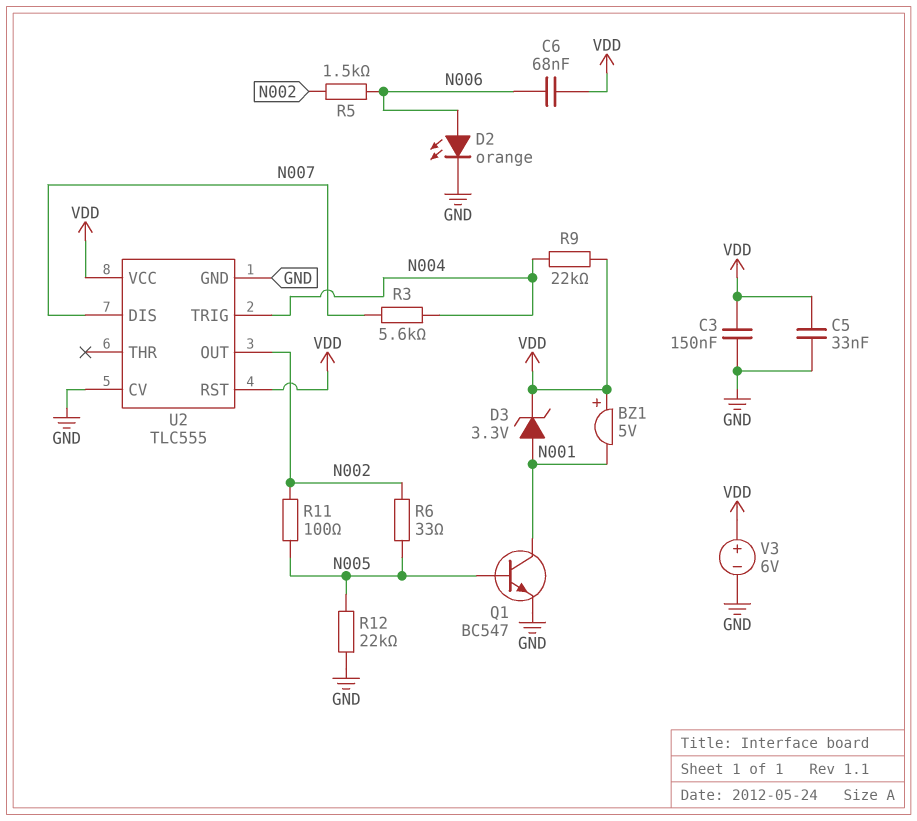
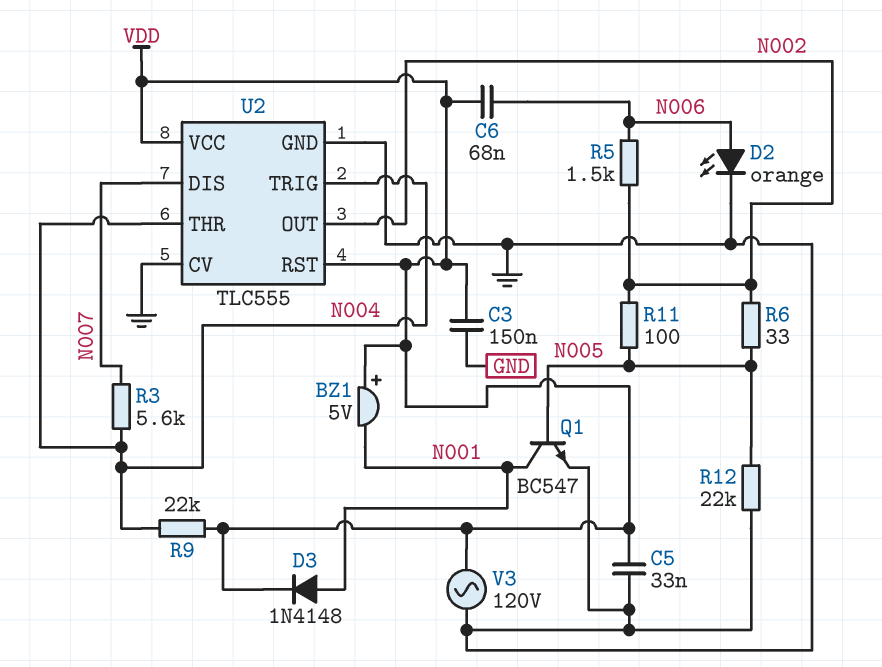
D3: zener 3.3V (A N001, K VDD) -> diode 1N4148 (A N001, K VDD)
U2 pin THR: none -> N004
V3: 6V (plus VDD, minus GND) -> AC 120V (GND, VDD)

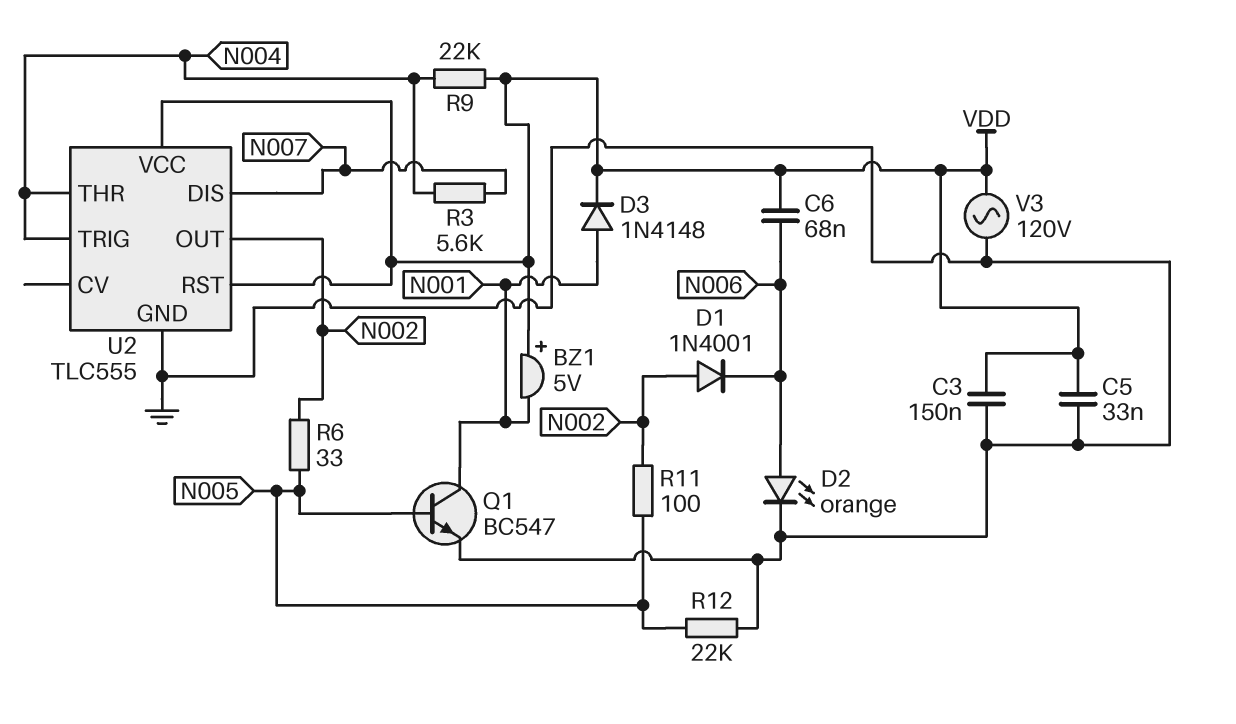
D1: none -> diode 1N4001 (A N002, K N006)
R5: 1.5k (N002, N006) -> none
U2 pin CV: GND -> none

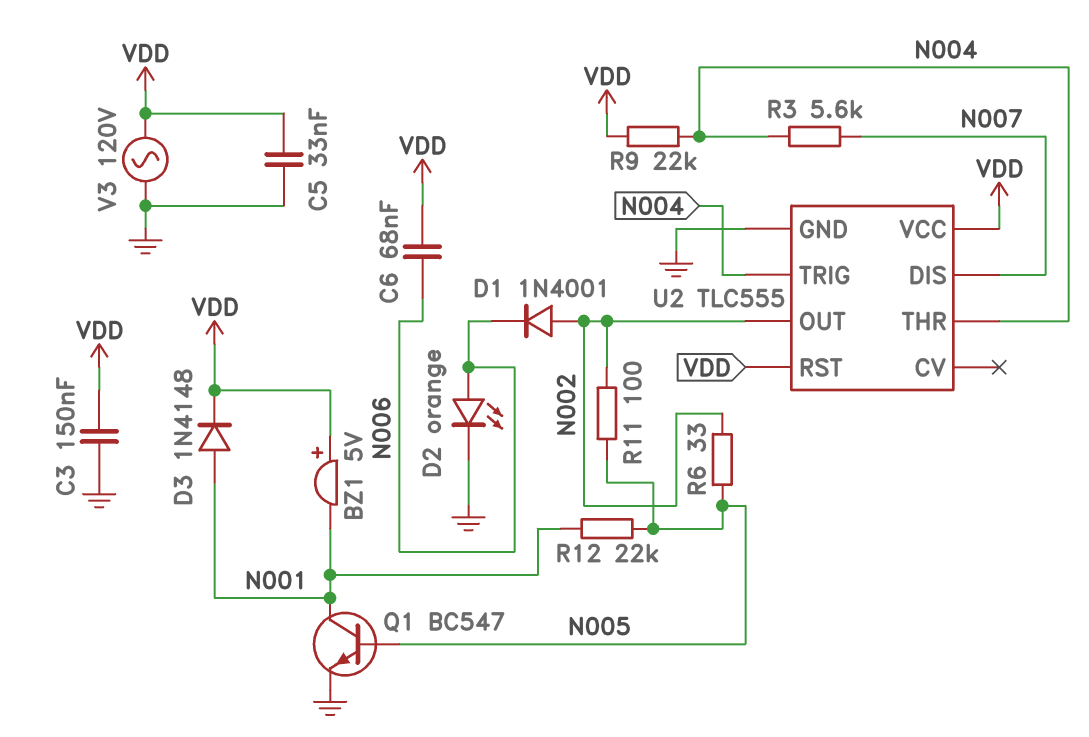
R12: 22k (GND, N005) -> 22k (N001, N005)

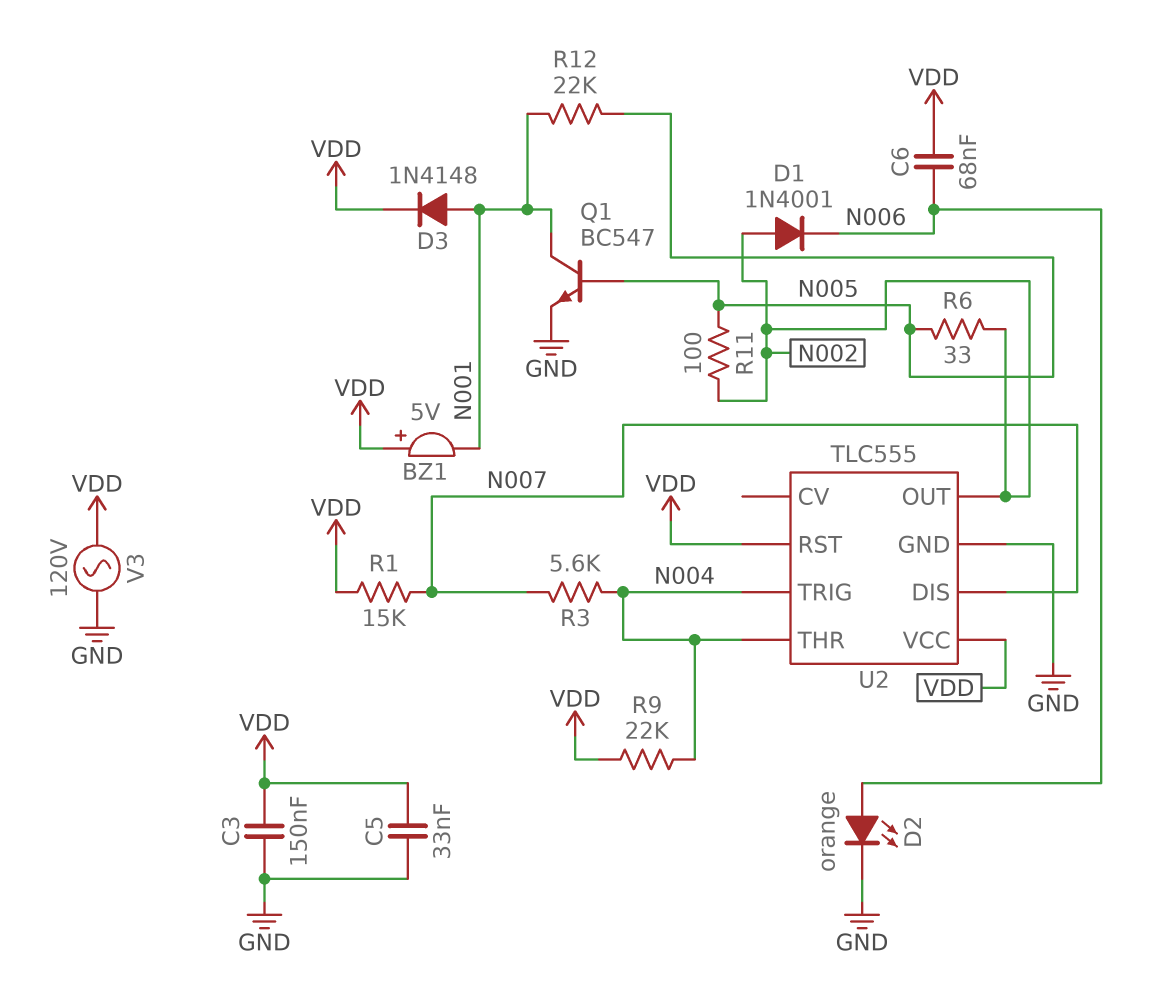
R1: none -> 15k (N007, VDD)

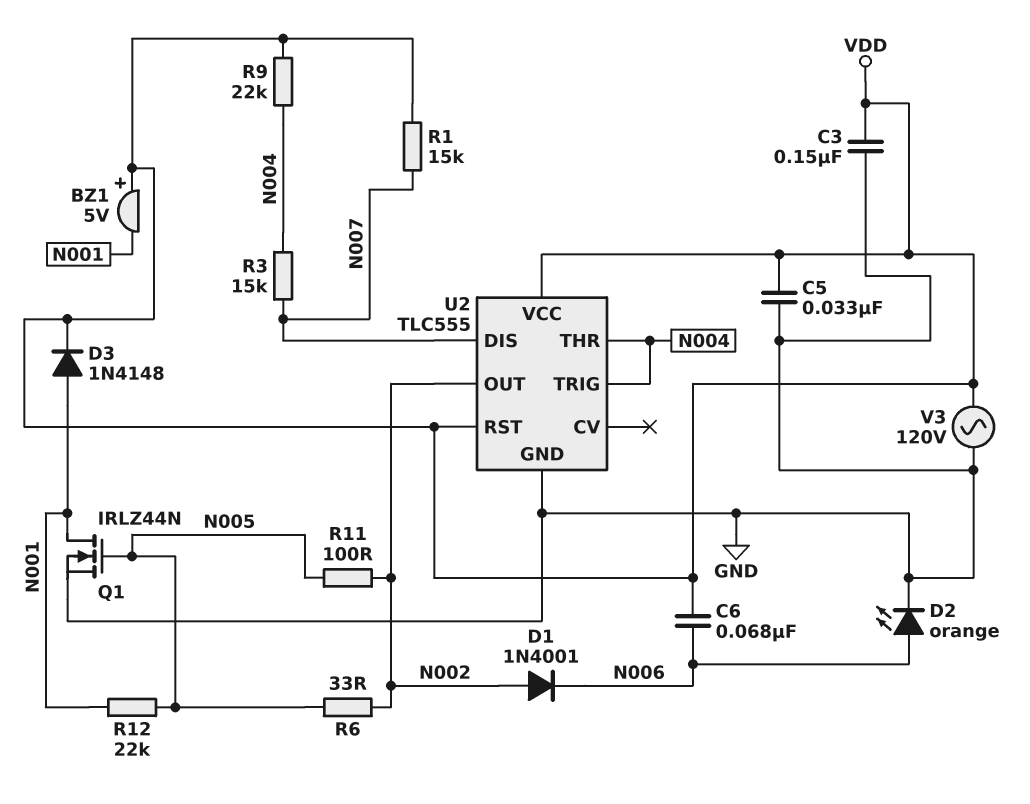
Q1: NPN BC547 (B N005, C N001, E GND) -> NMOS IRLZ44N (G N005, D N001, S GND)
R3: 5.6k (N004, N007) -> 15k (N004, N007)

